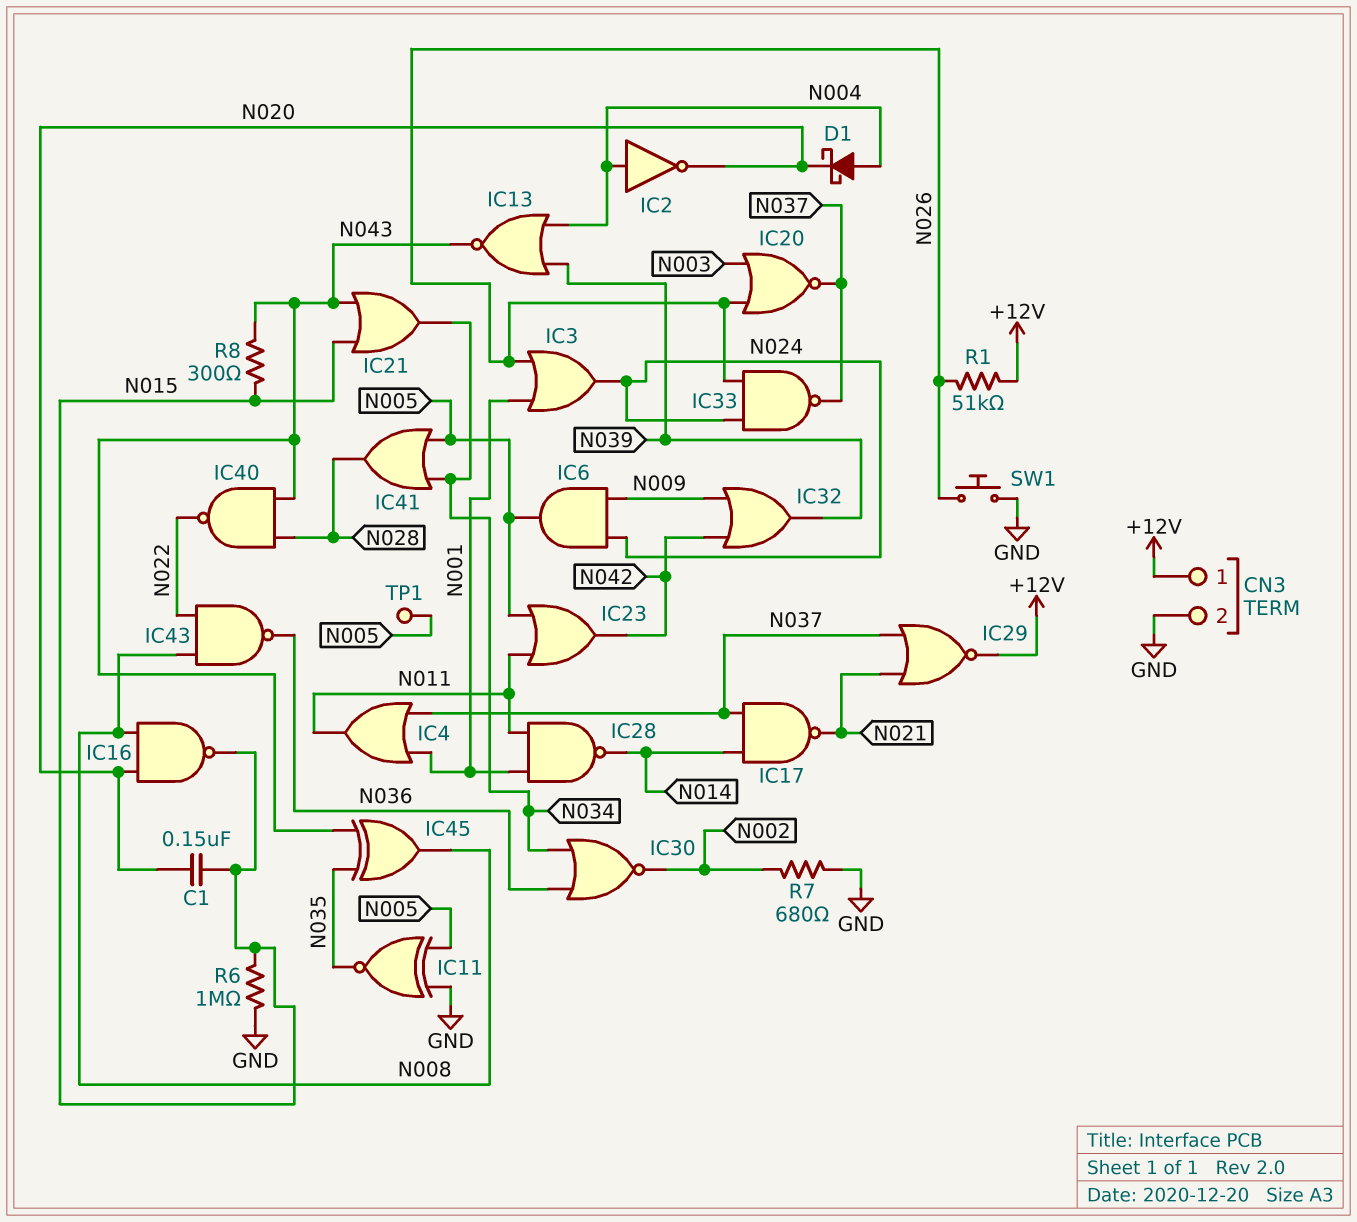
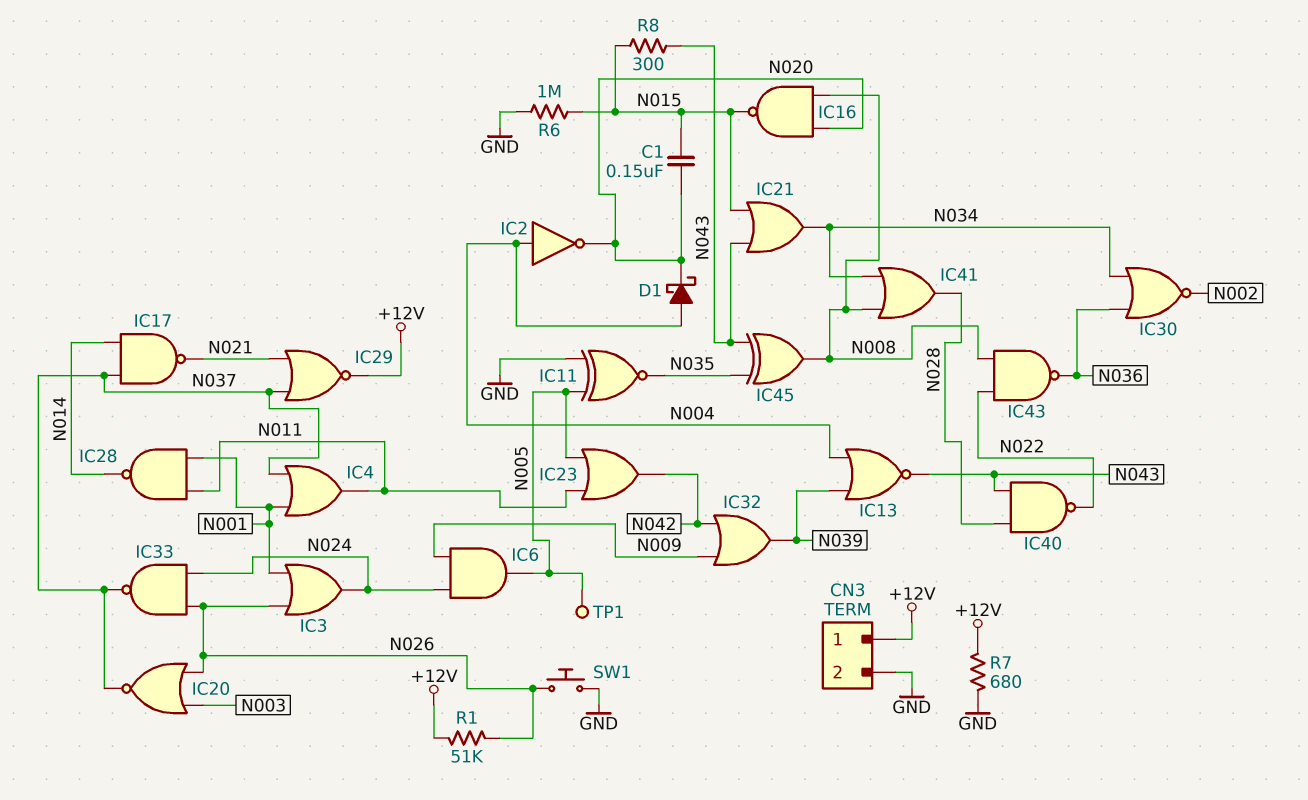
IC41: OR (in N005, in N034, out N028) -> OR (in N008, in N034, out N028)
R7: 680 (GND, N002) -> 680 (+12V, GND)

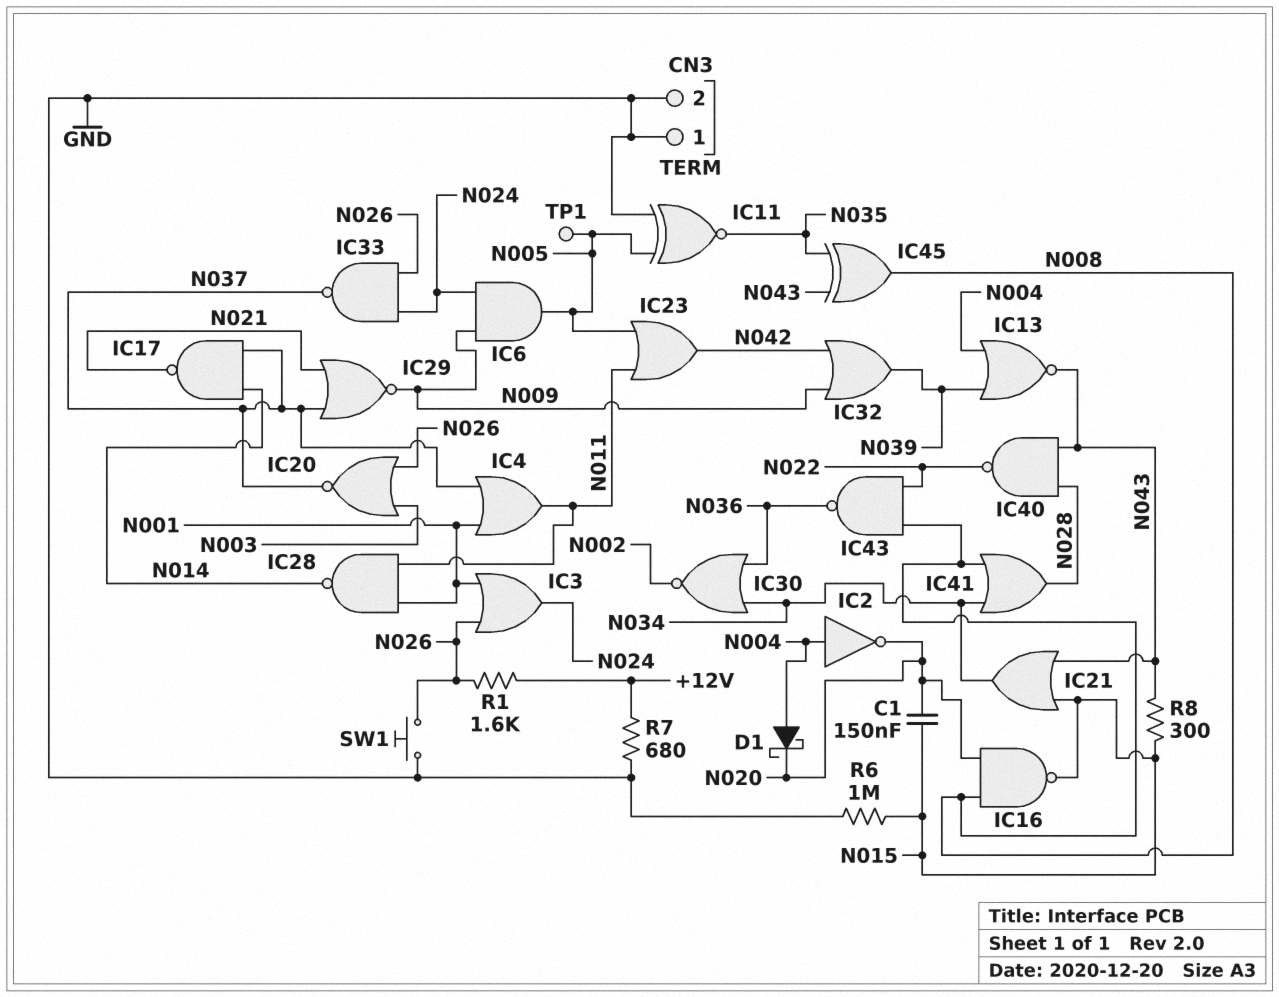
CN3 pin 1: +12V -> GND
IC29: NOR (in N021, in N037, out +12V) -> NOR (in N021, in N037, out N009)
R1: 51k (+12V, N026) -> 1.6k (+12V, N026)

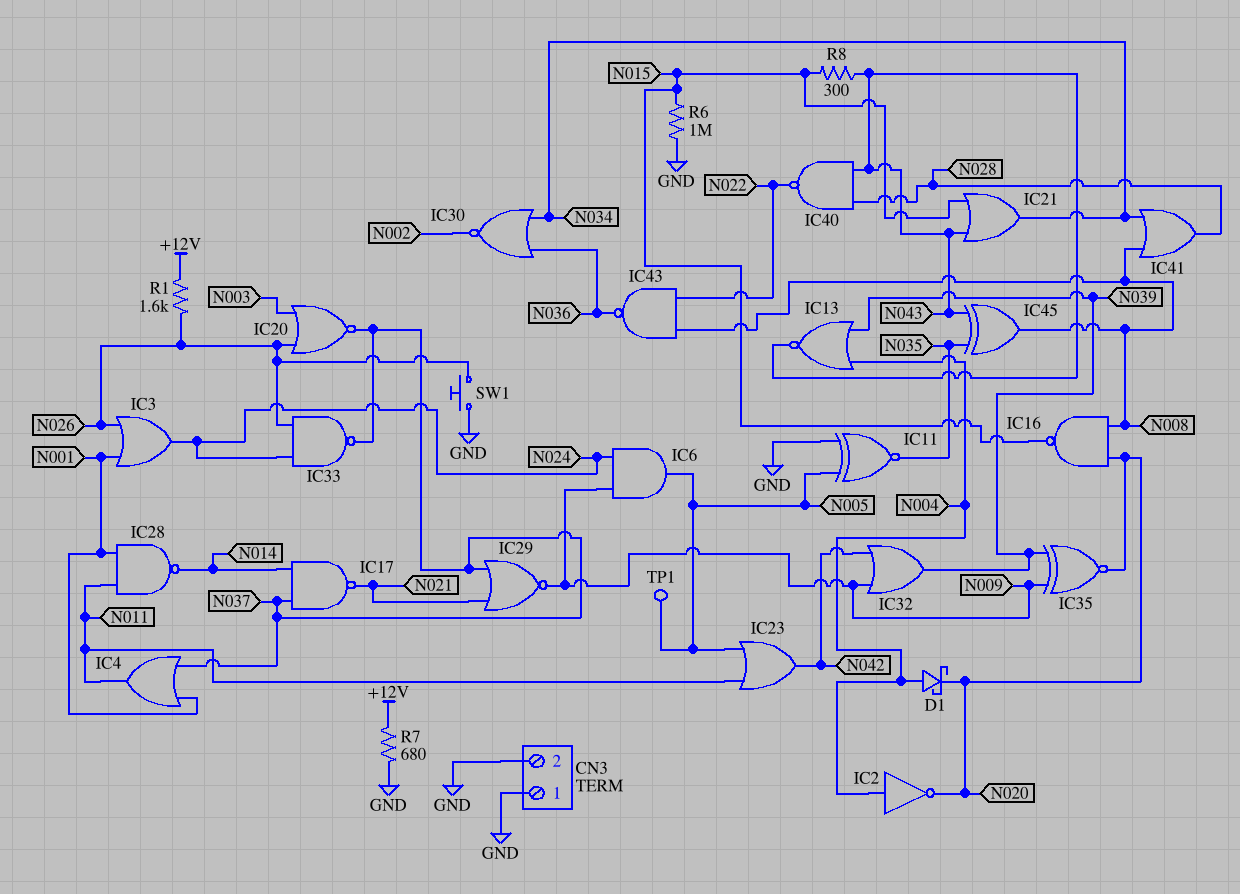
C1: 150nF (N015, N020) -> none
IC35: none -> XNOR (in N009, in N039, out N020)

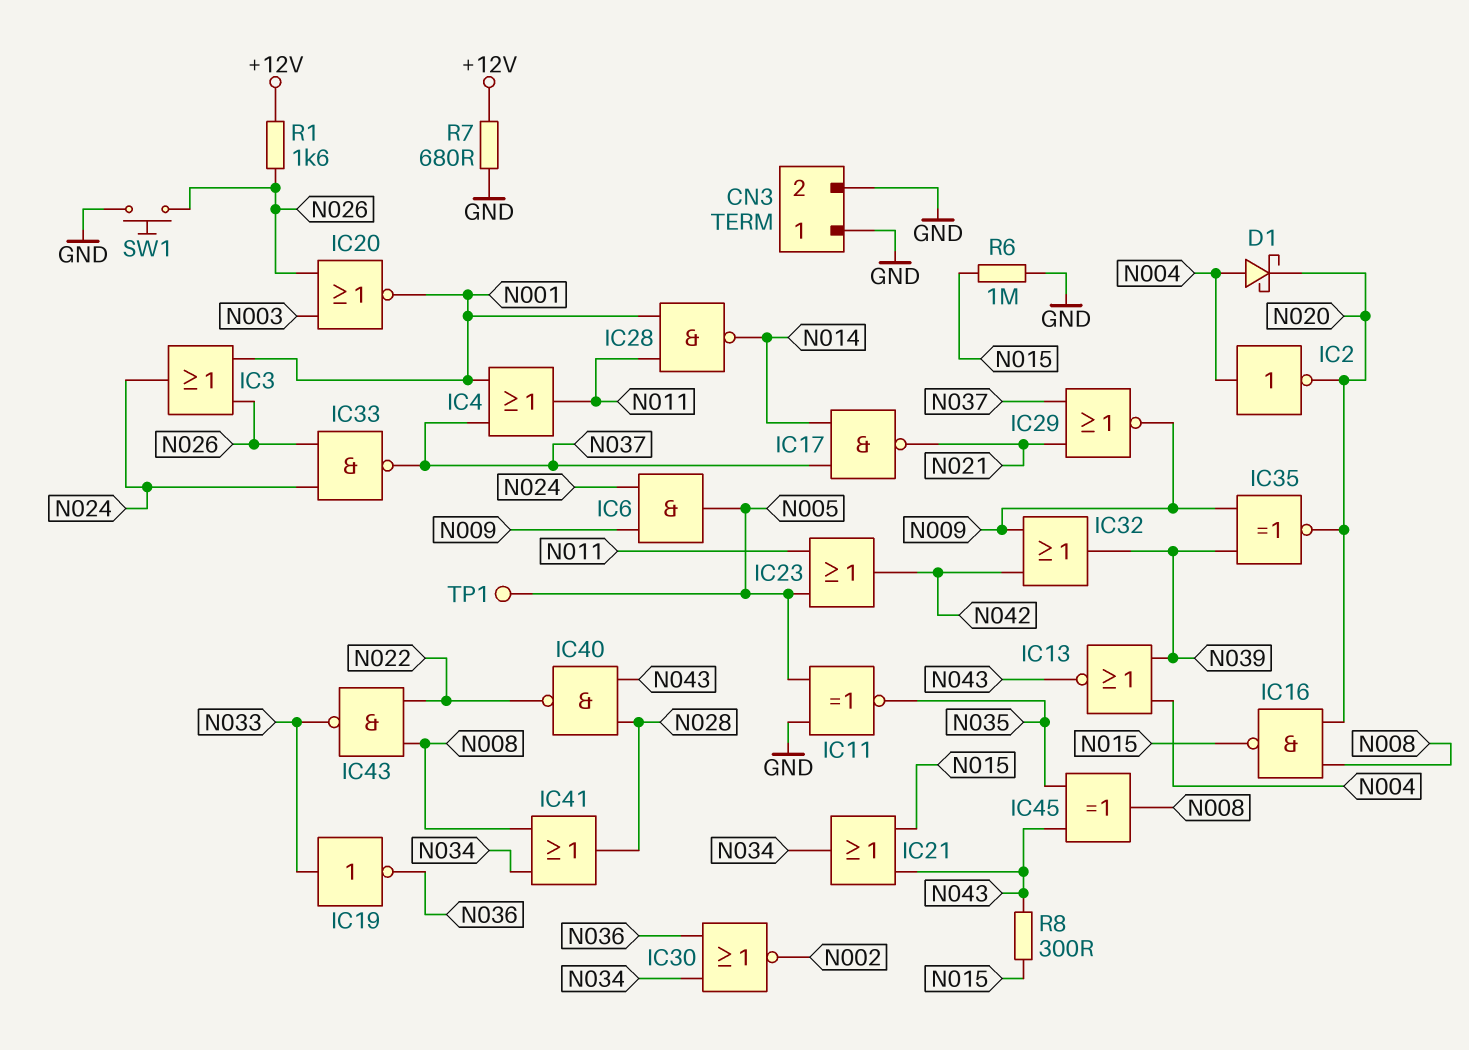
IC19: none -> NOT (in N033, out N036)
IC20: NOR (in N003, in N026, out N037) -> NOR (in N003, in N026, out N001)
IC43: NAND (in N008, in N022, out N036) -> NAND (in N008, in N022, out N033)

